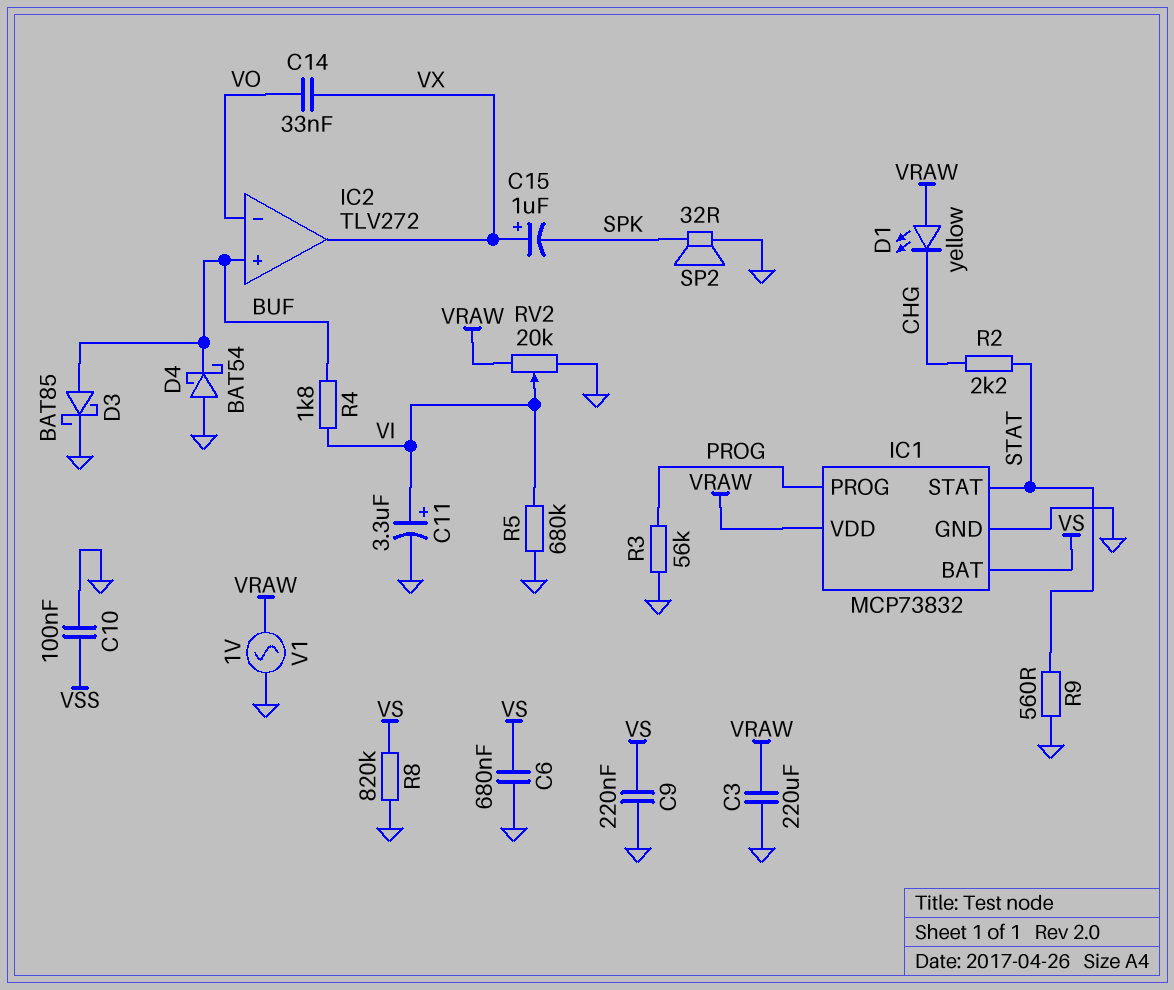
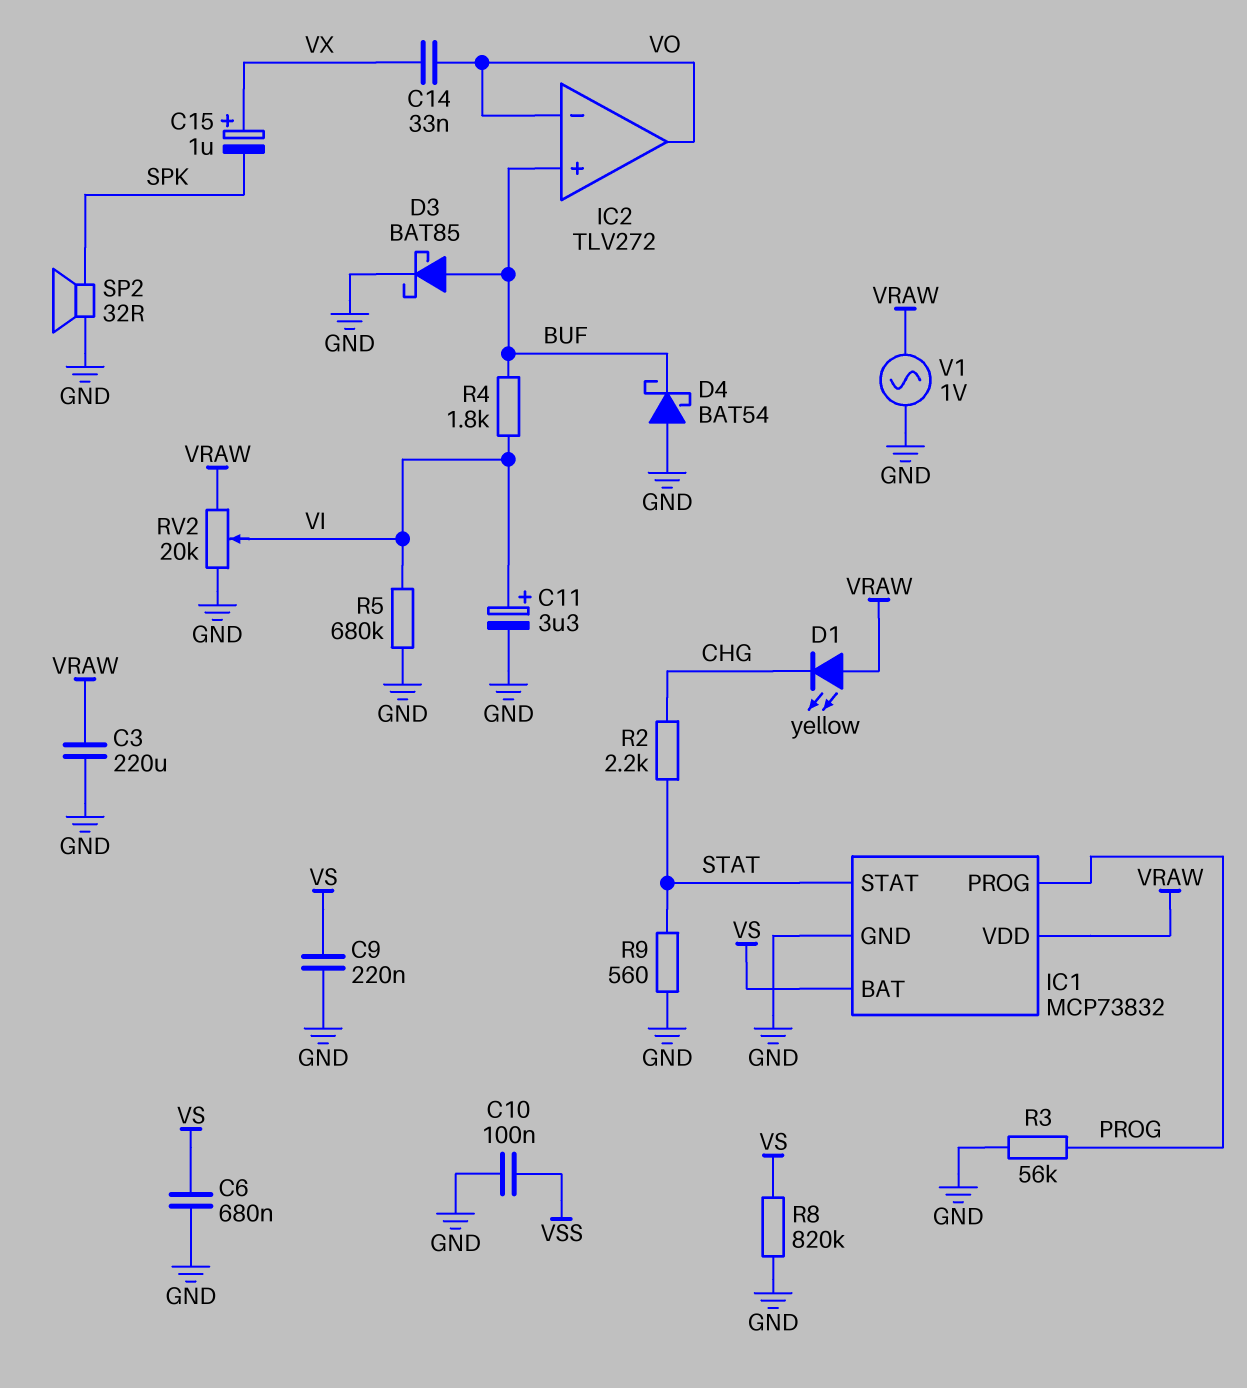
IC2 pin out: VX -> VO

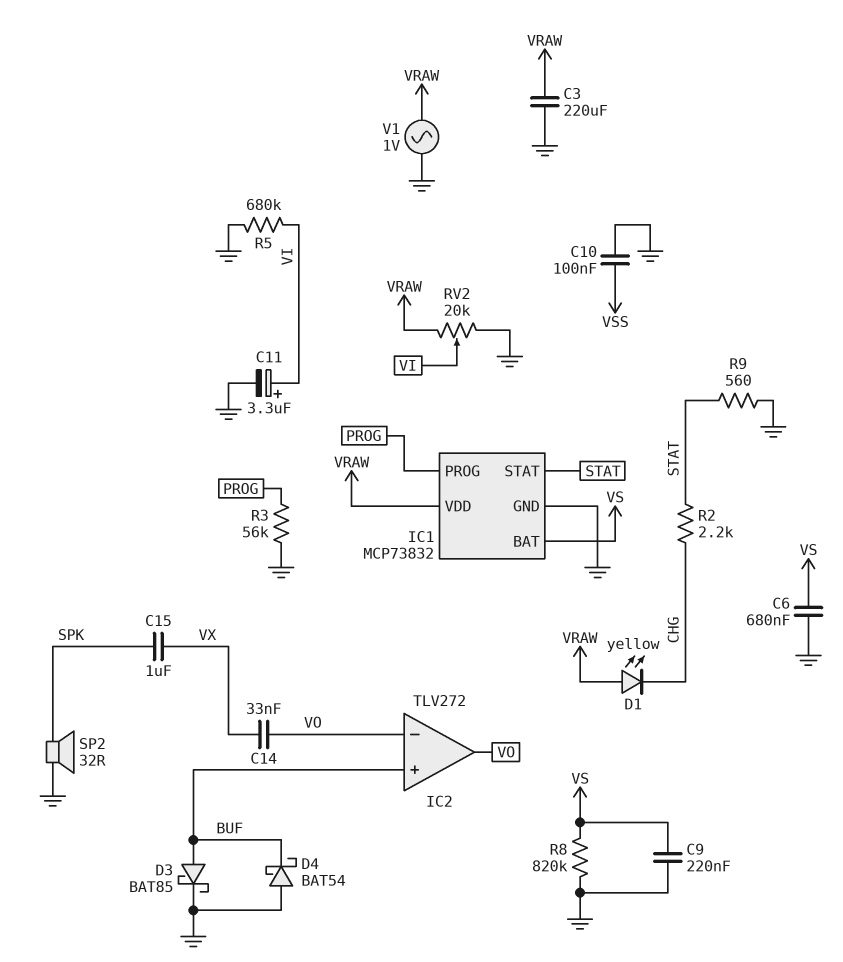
C15: 1uF (plus VX, minus SPK) -> 1uF (SPK, VX)
R4: 1.8k (BUF, VI) -> none

